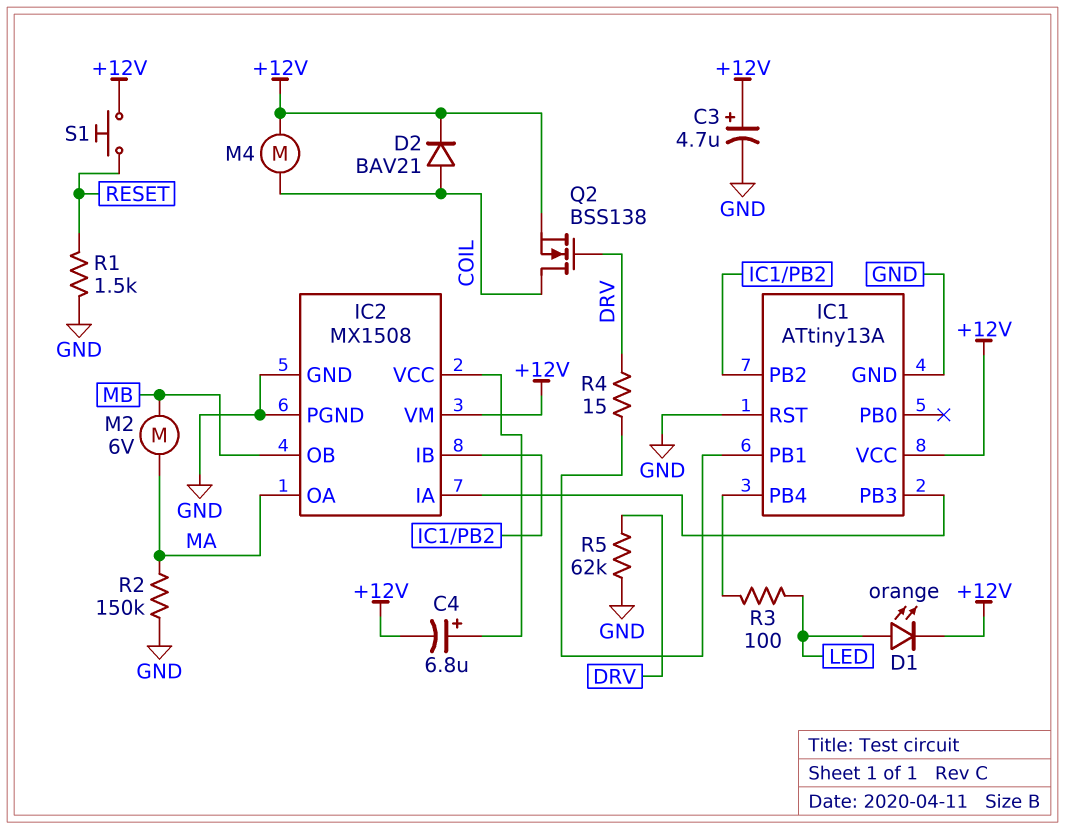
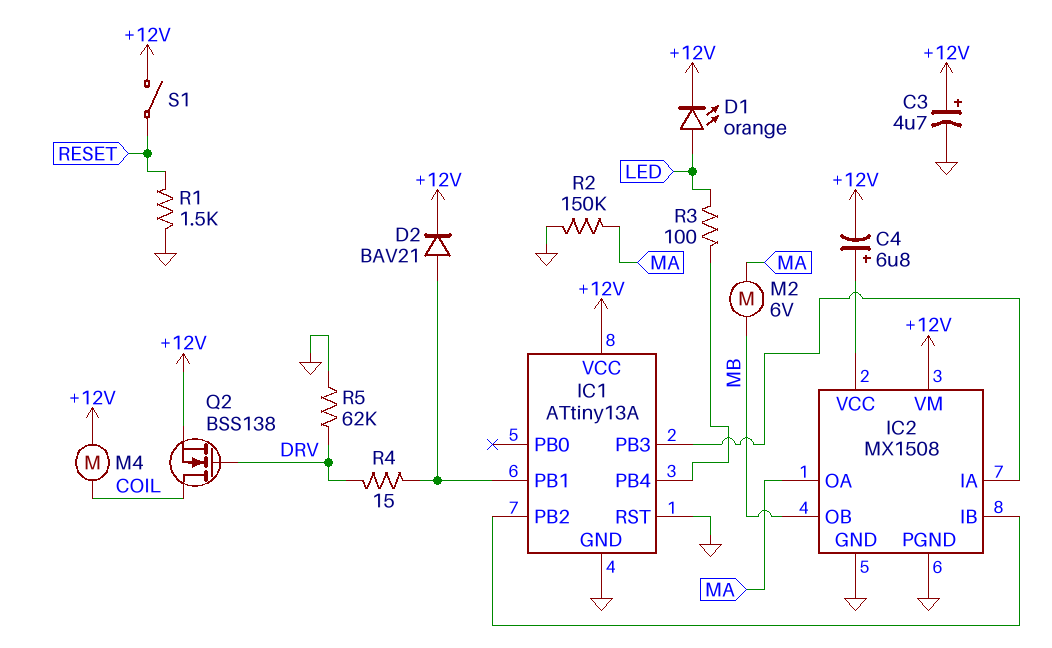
D2: diode BAV21 (A COIL, K +12V) -> diode BAV21 (A IC1/PB1, K +12V)
S1: button (+12V, RESET) -> switch (+12V, RESET)

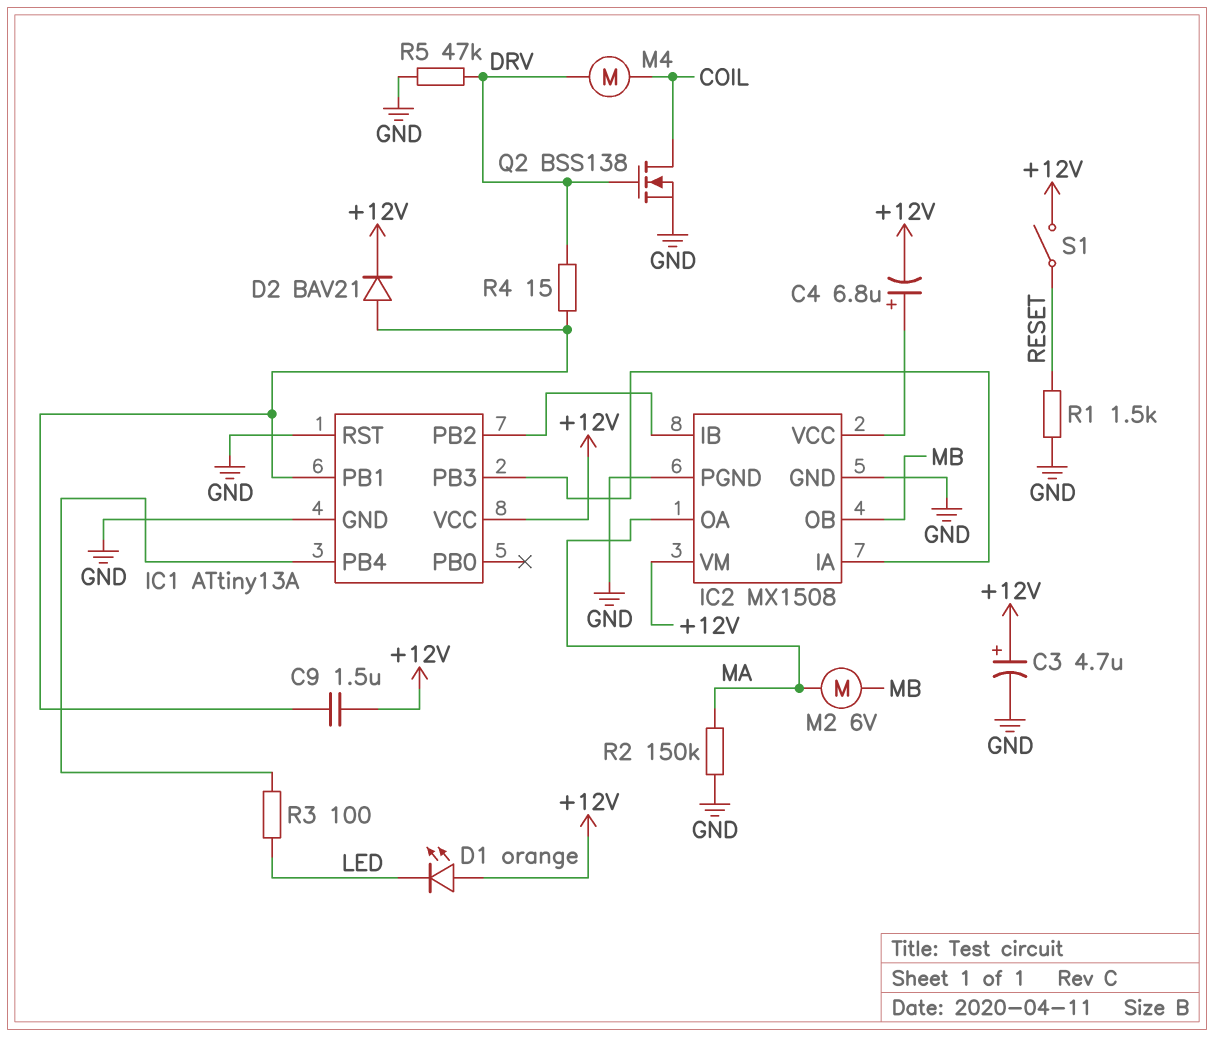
C9: none -> 1.5uF (+12V, IC1/PB1)
D1: LED orange (A LED, K +12V) -> LED orange (A +12V, K LED)
M4: motor (+12V, COIL) -> motor (COIL, DRV)
Q2: NMOS BSS138 (G DRV, D COIL, S +12V) -> NMOS BSS138 (G DRV, D COIL, S GND)
R5: 62k (DRV, GND) -> 47k (DRV, GND)

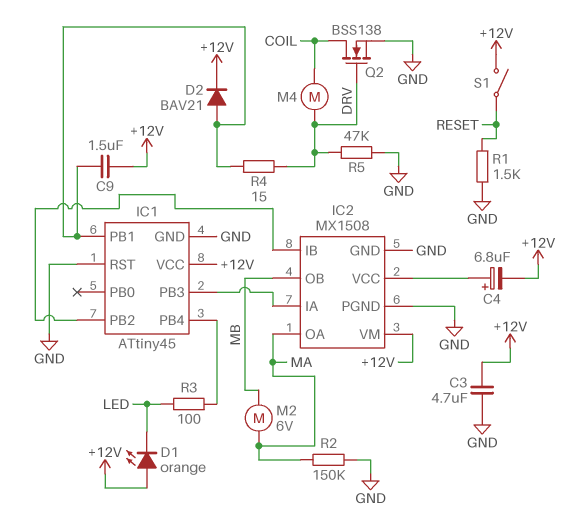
C3: 4.7uF (plus +12V, minus GND) -> 4.7uF (+12V, GND)
IC1: ATtiny13A -> ATtiny45

